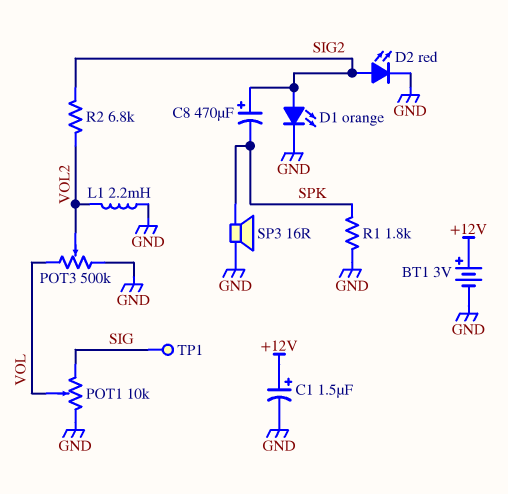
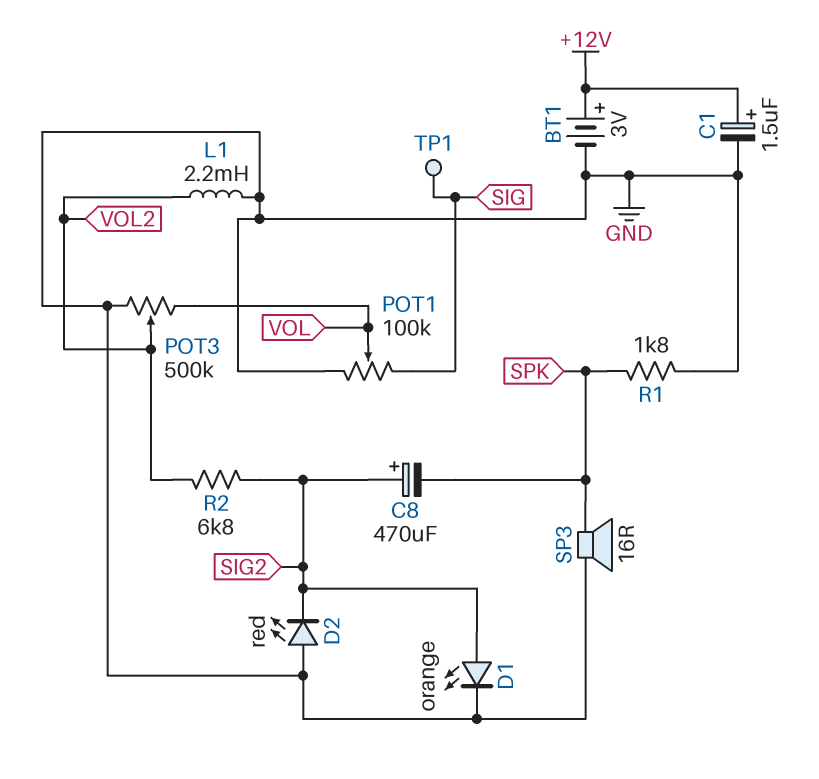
D2: LED red (A SIG2, K GND) -> LED red (A GND, K SIG2)
POT1: 10k (GND, SIG, wiper VOL) -> 100k (GND, SIG, wiper VOL)

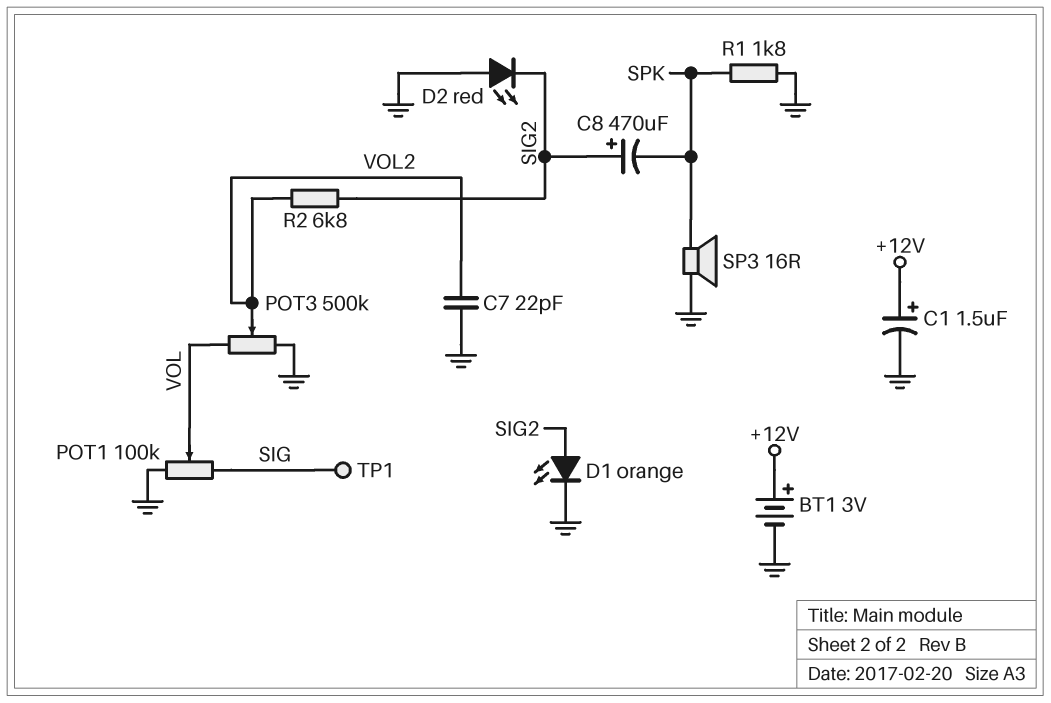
C7: none -> 22pF (GND, VOL2)
L1: 2.2mH (GND, VOL2) -> none

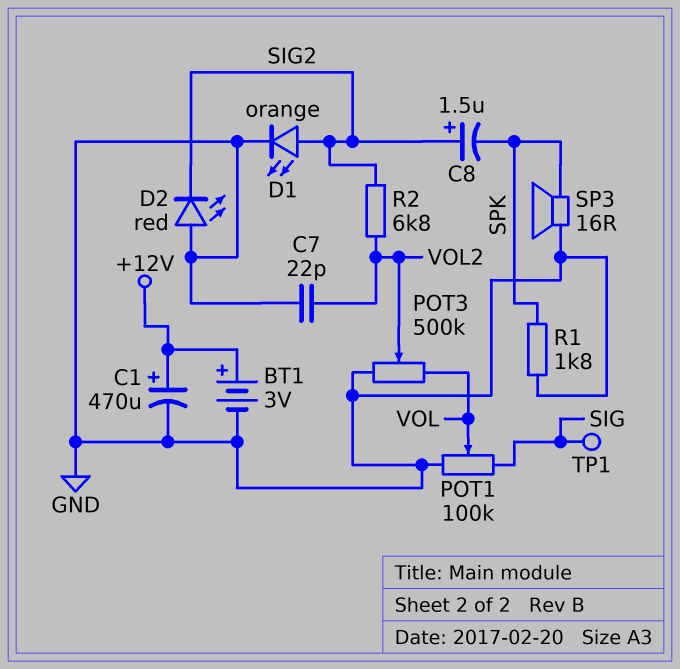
C1: 1.5uF (plus +12V, minus GND) -> 470uF (plus +12V, minus GND)
C8: 470uF (plus SIG2, minus SPK) -> 1.5uF (plus SIG2, minus SPK)

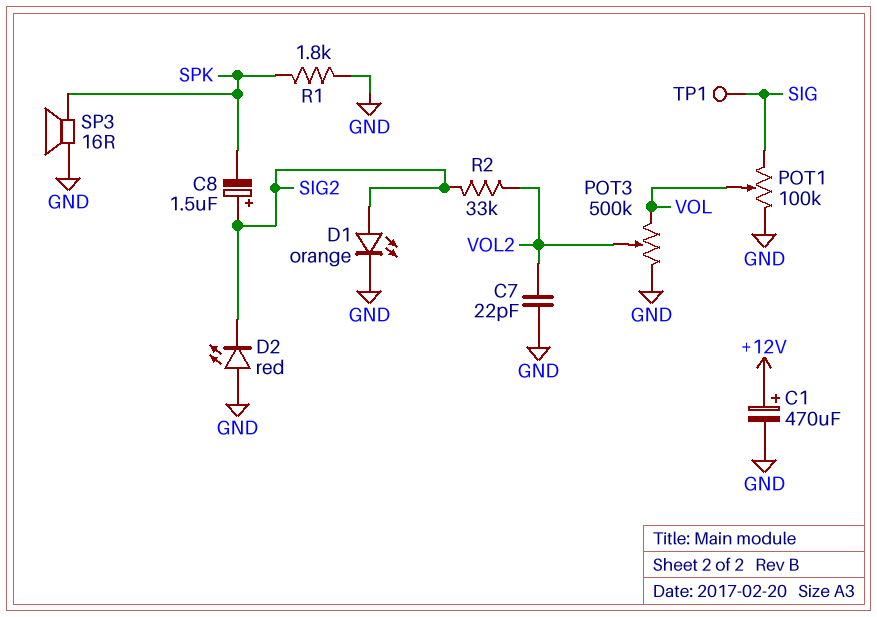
BT1: 3V (plus +12V, minus GND) -> none
R2: 6.8k (SIG2, VOL2) -> 33k (SIG2, VOL2)

